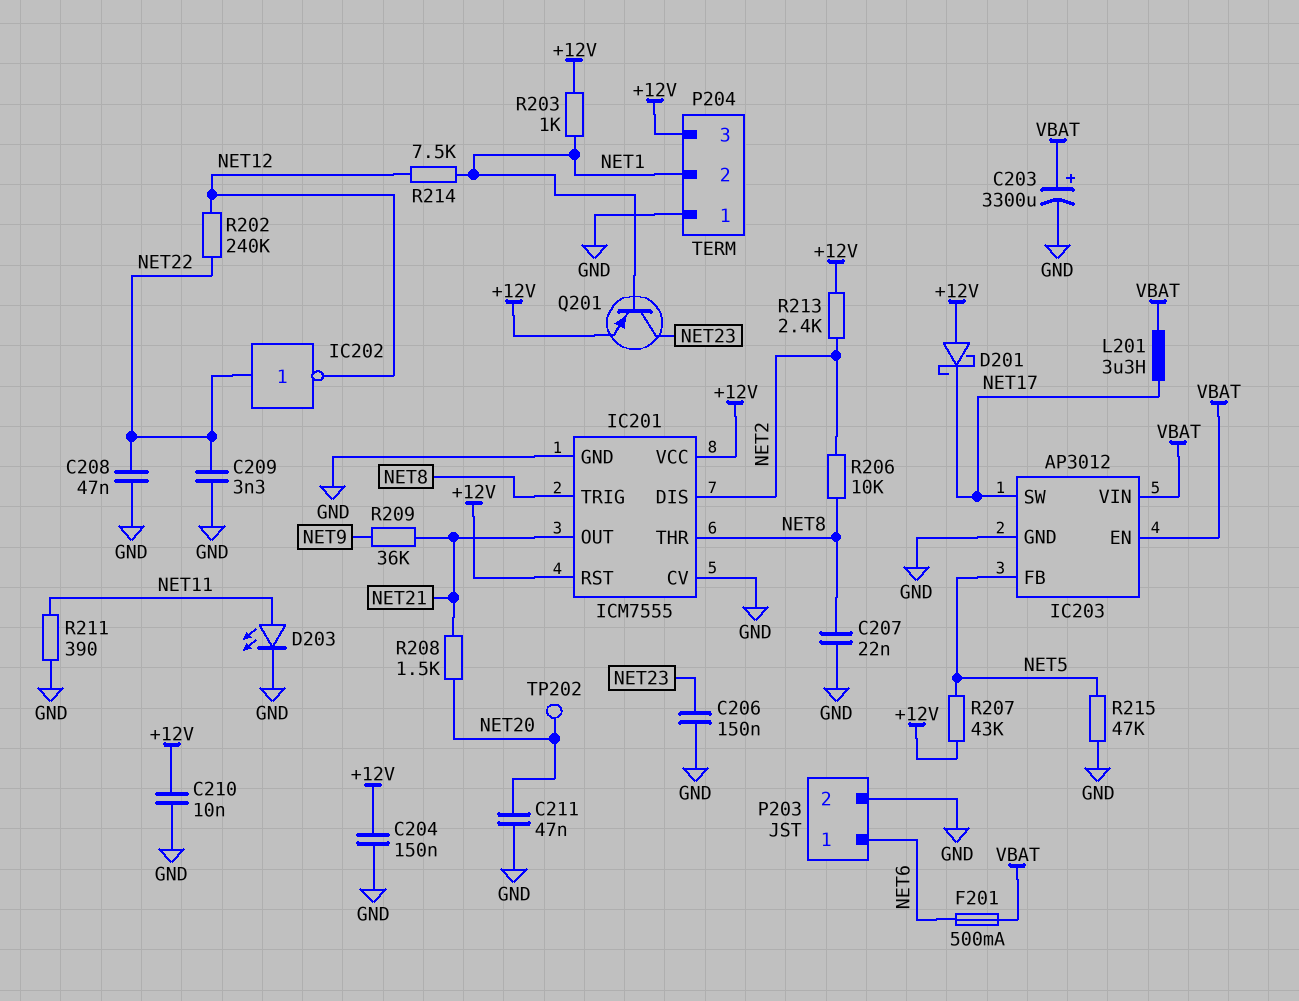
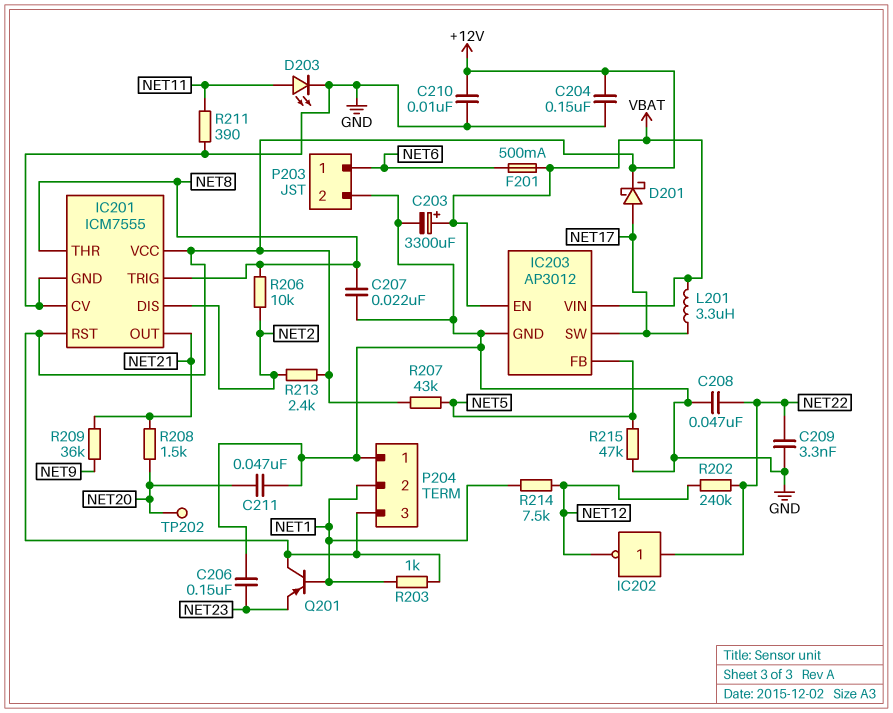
D201: schottky (A +12V, K NET17) -> schottky (A NET17, K +12V)
Q201: PNP (B NET1, C NET23, E +12V) -> PNP (B NET1, C +12V, E NET23)

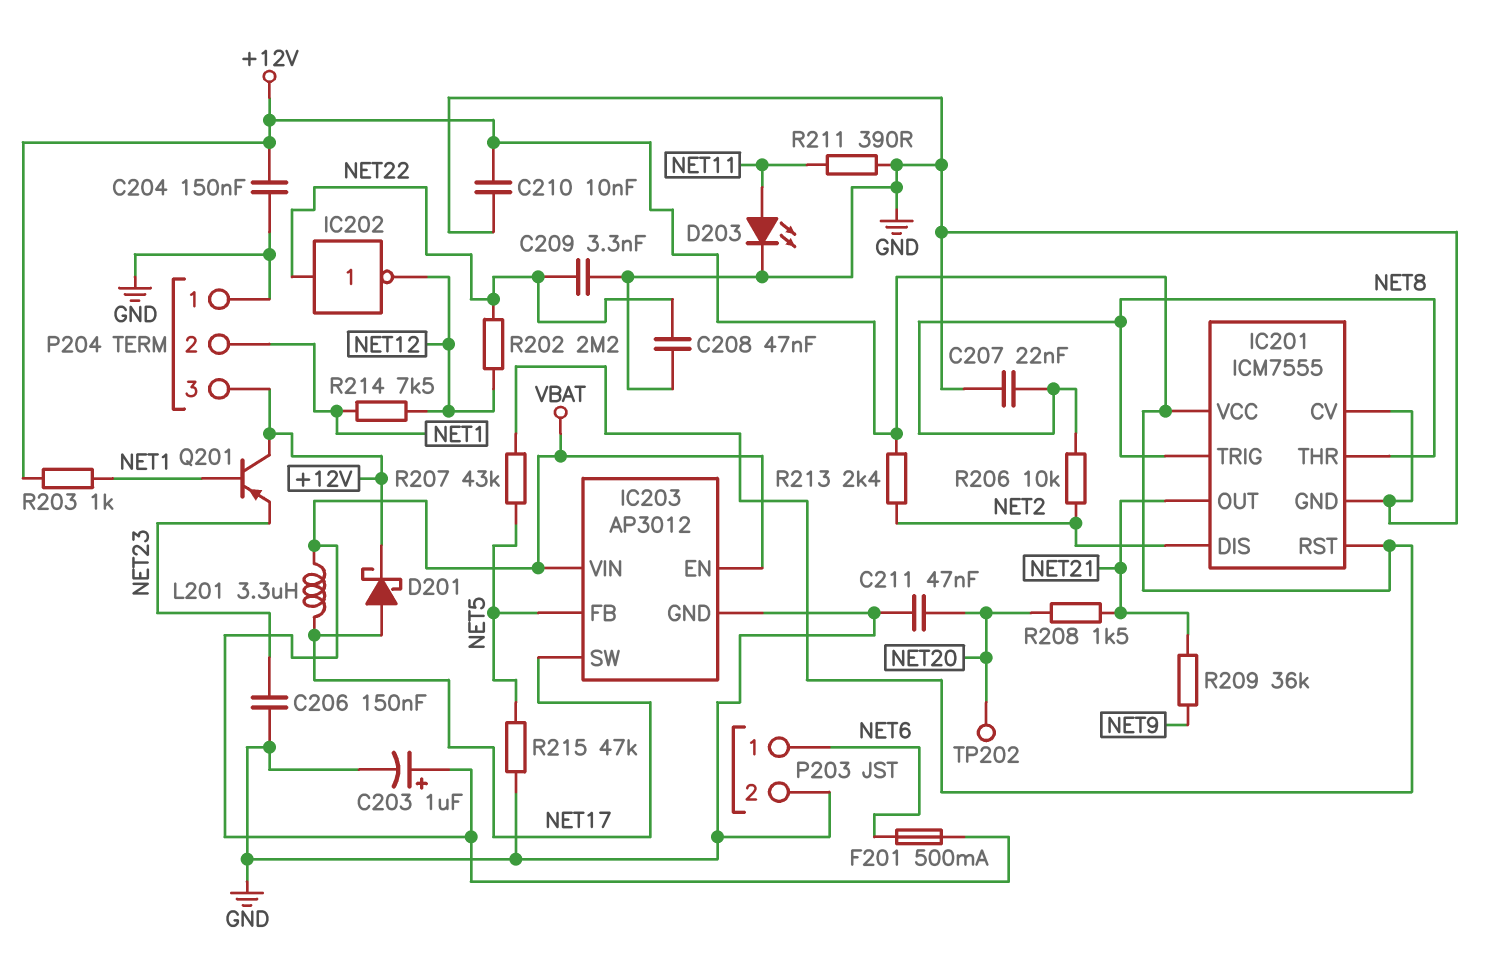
C203: 3300uF (plus VBAT, minus GND) -> 1uF (plus VBAT, minus GND)
R202: 240k (NET12, NET22) -> 2.2M (NET12, NET22)

